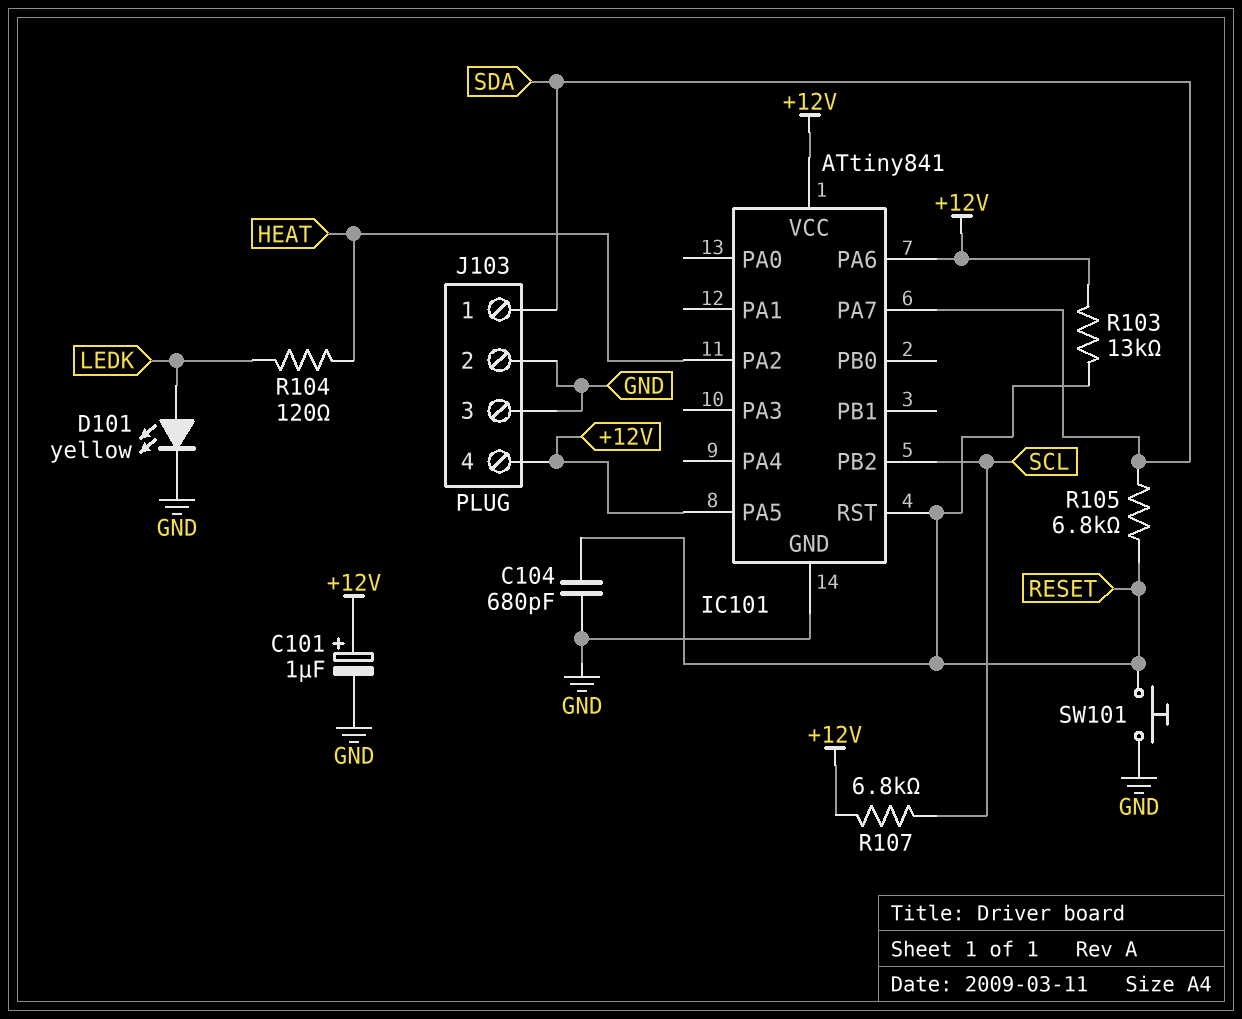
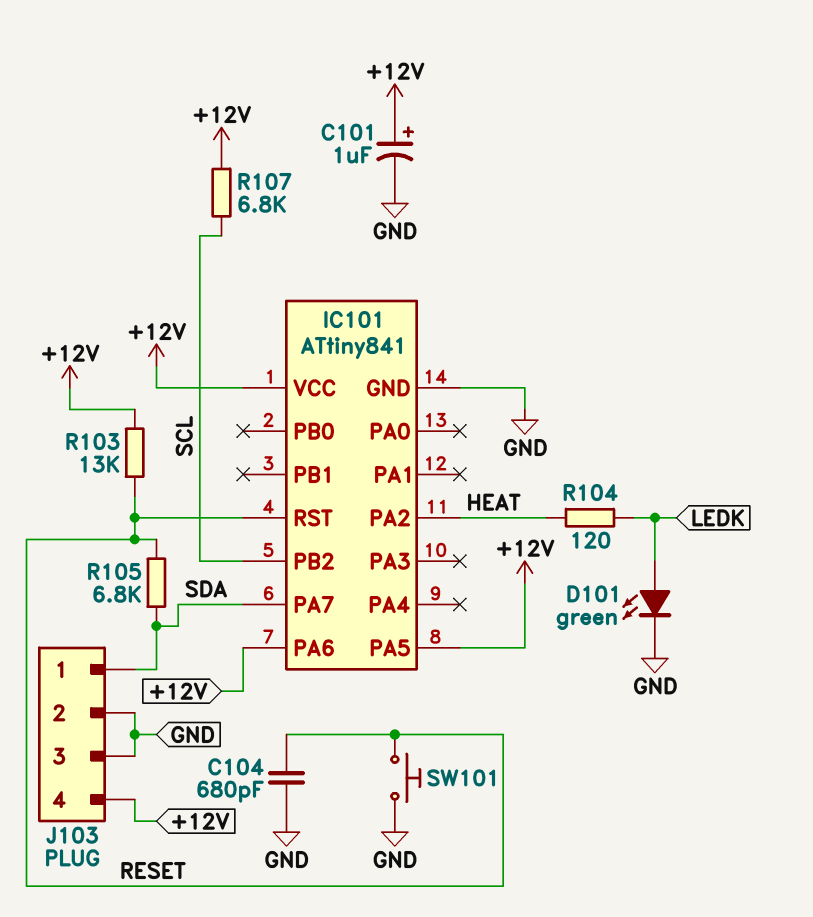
D101: LED yellow (A LEDK, K GND) -> LED green (A LEDK, K GND)

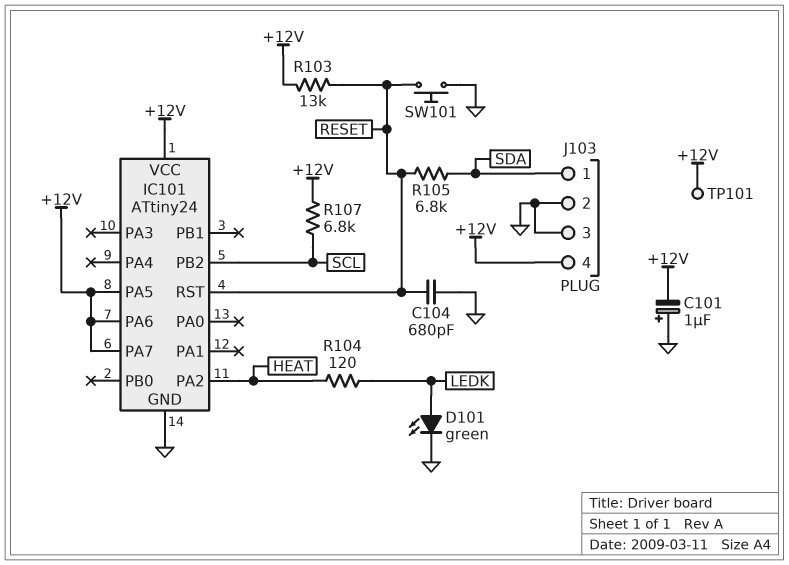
C101: 1uF (plus +12V, minus GND) -> 1uF (plus GND, minus +12V)
IC101: ATtiny841 -> ATtiny24
IC101 pin PA7: SDA -> +12V
TP101: none -> test point (+12V)

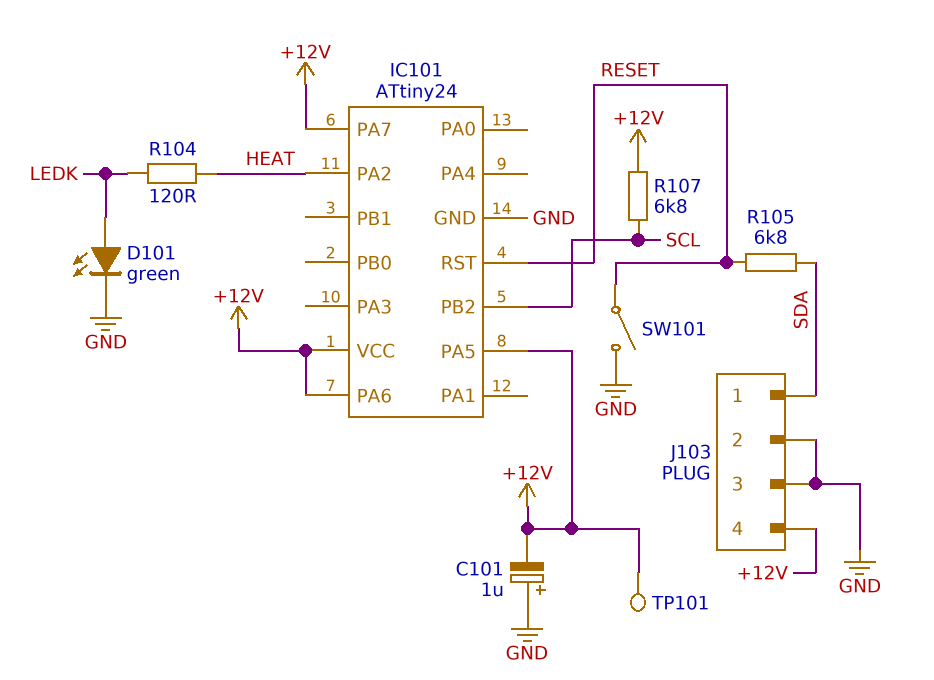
C104: 680pF (GND, RESET) -> none
R103: 13k (+12V, RESET) -> none
SW101: button (GND, RESET) -> switch (GND, RESET)

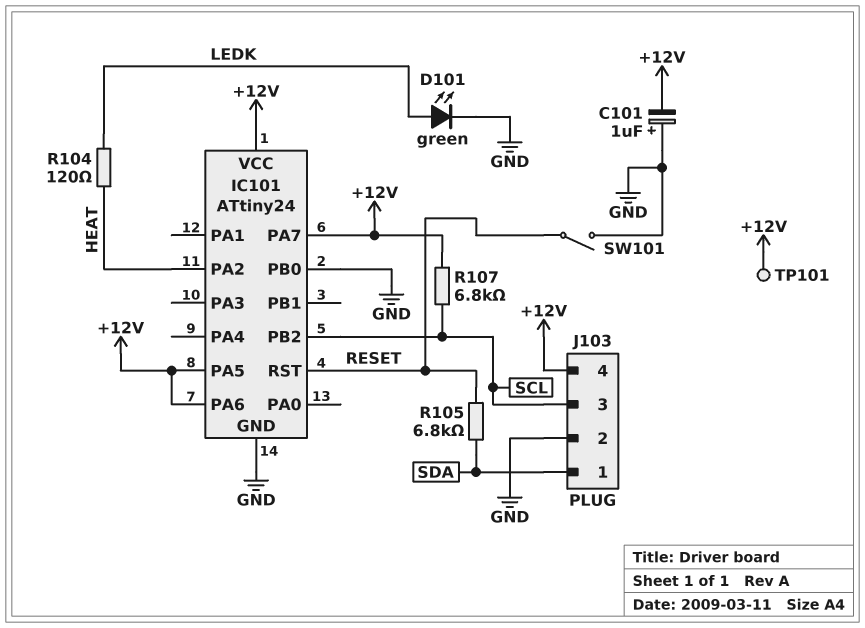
IC101 pin PB0: none -> GND
J103 pin 3: GND -> SCL

